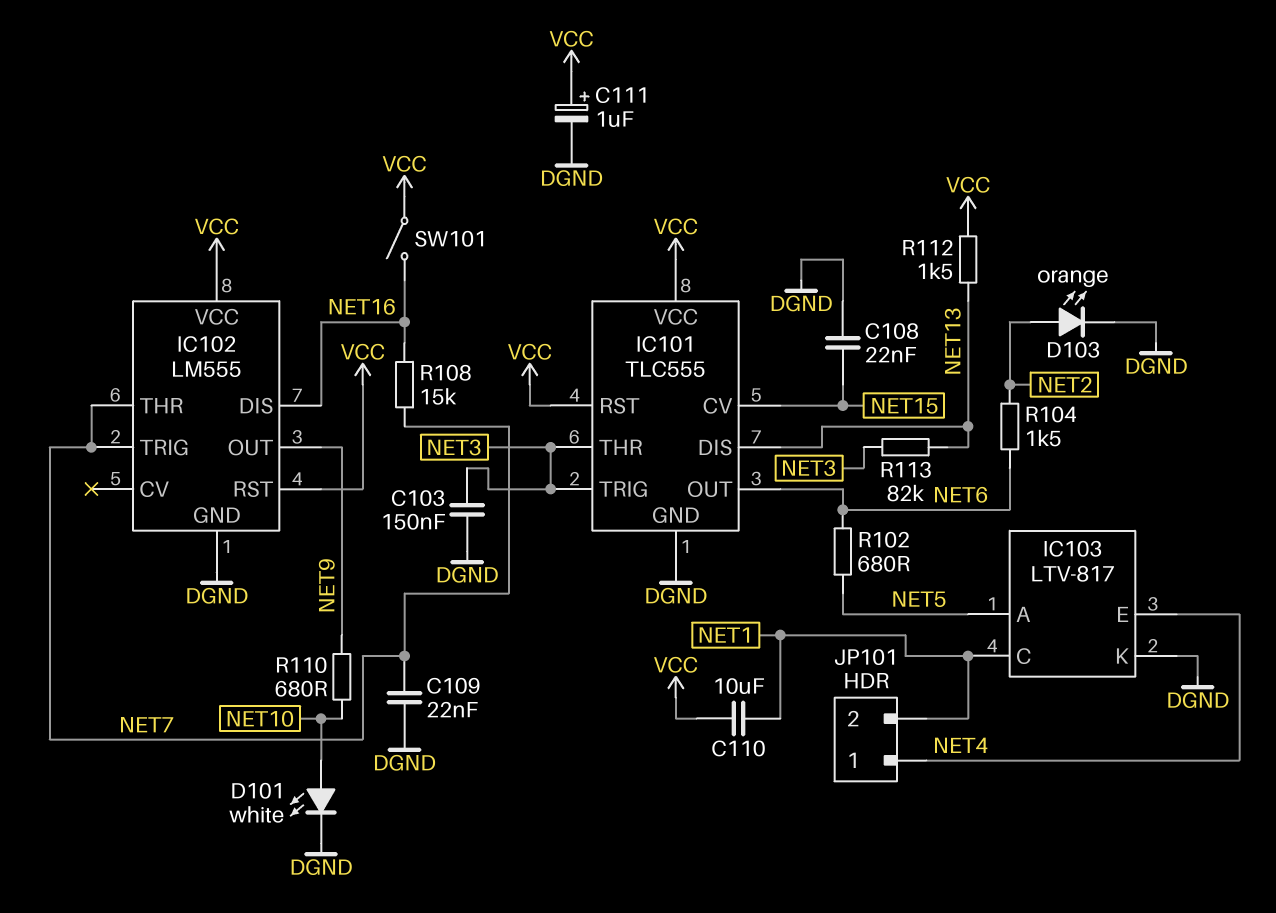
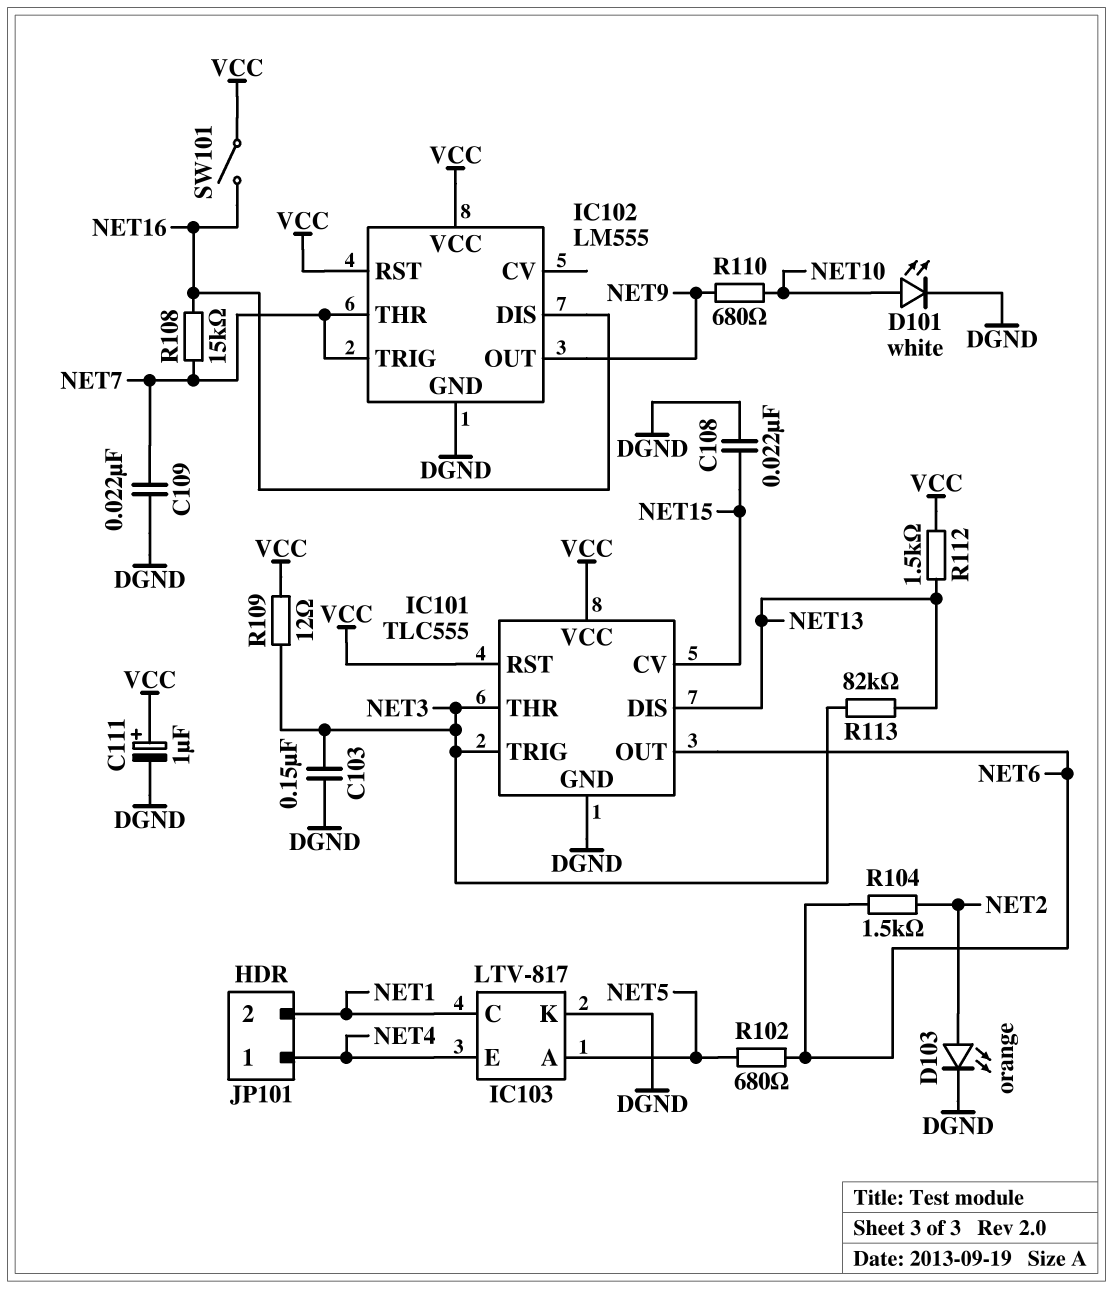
C110: 10uF (NET1, VCC) -> none
R109: none -> 12 (NET3, VCC)

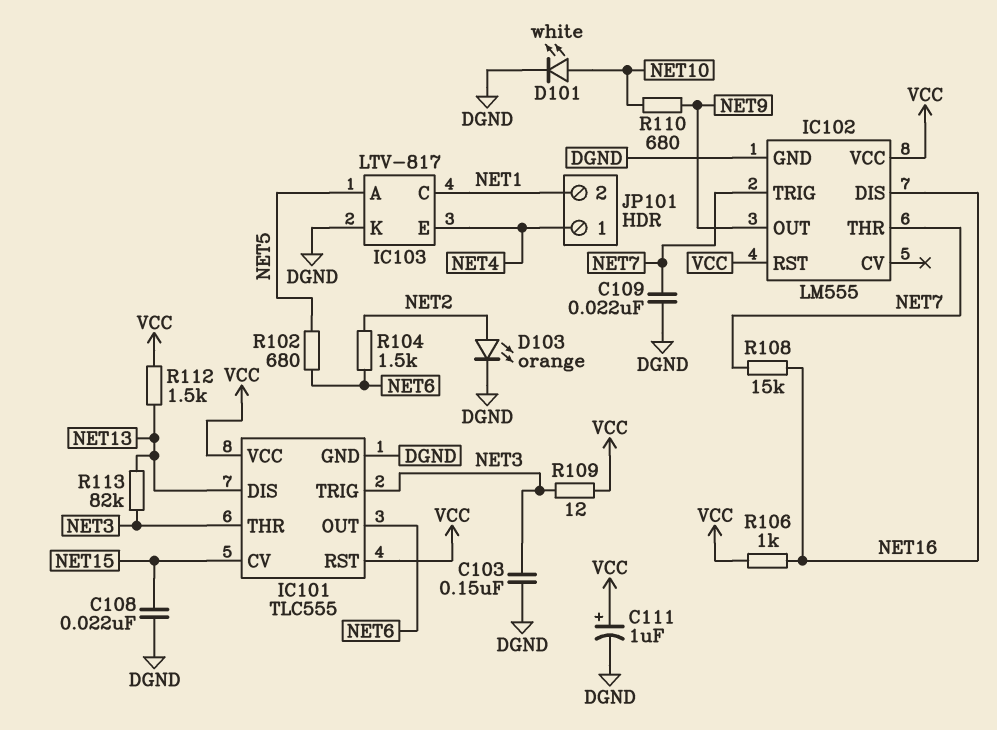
R106: none -> 1k (NET16, VCC)
SW101: switch (NET16, VCC) -> none

